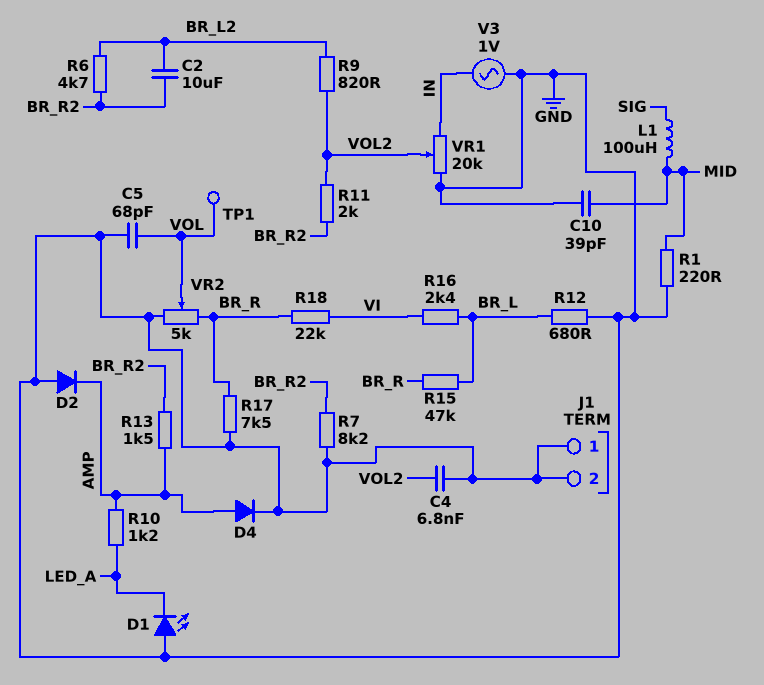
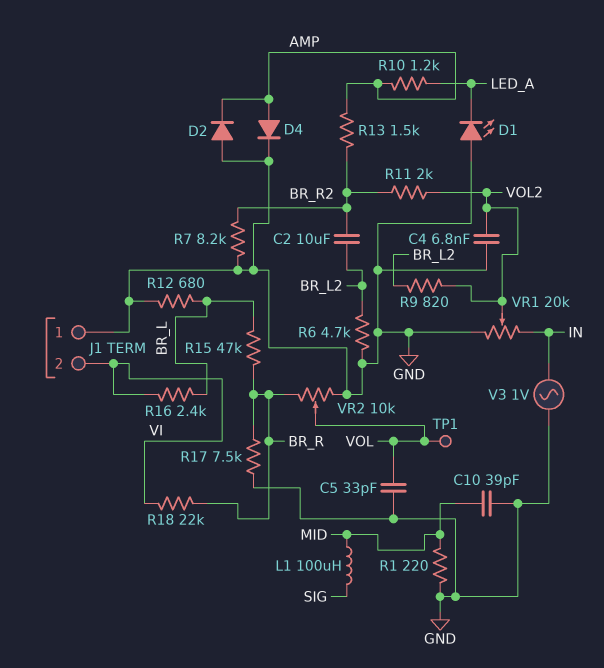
C5: 68pF (GND, VOL) -> 33pF (GND, VOL)
J1 pin 2: GND -> VI
R6: 4.7k (BR_L2, BR_R2) -> 4.7k (BR_L2, GND)
VR2: 5k (BR_R, GND, wiper VOL) -> 10k (BR_R, GND, wiper VOL)

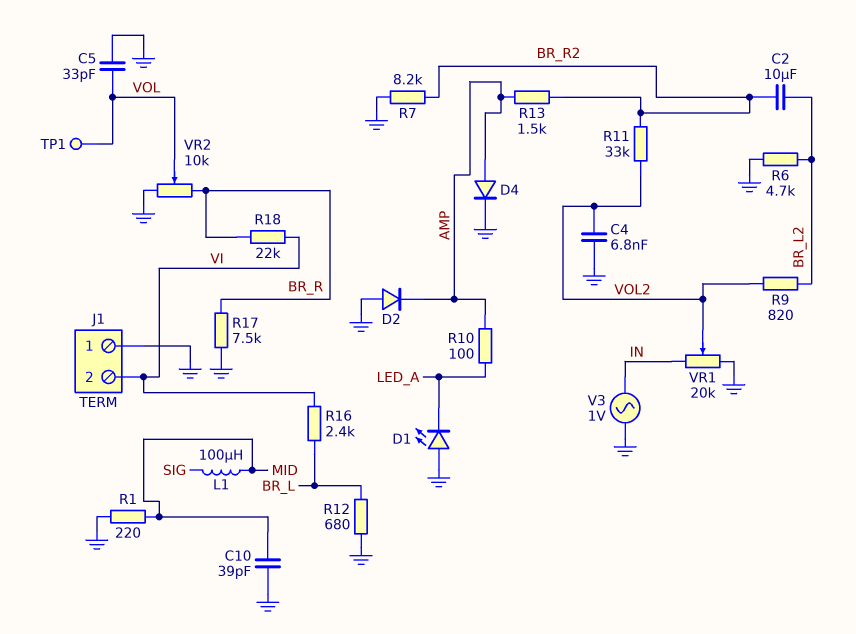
R10: 1.2k (AMP, LED_A) -> 100 (AMP, LED_A)
R11: 2k (BR_R2, VOL2) -> 33k (BR_R2, VOL2)
R15: 47k (BR_L, BR_R) -> none

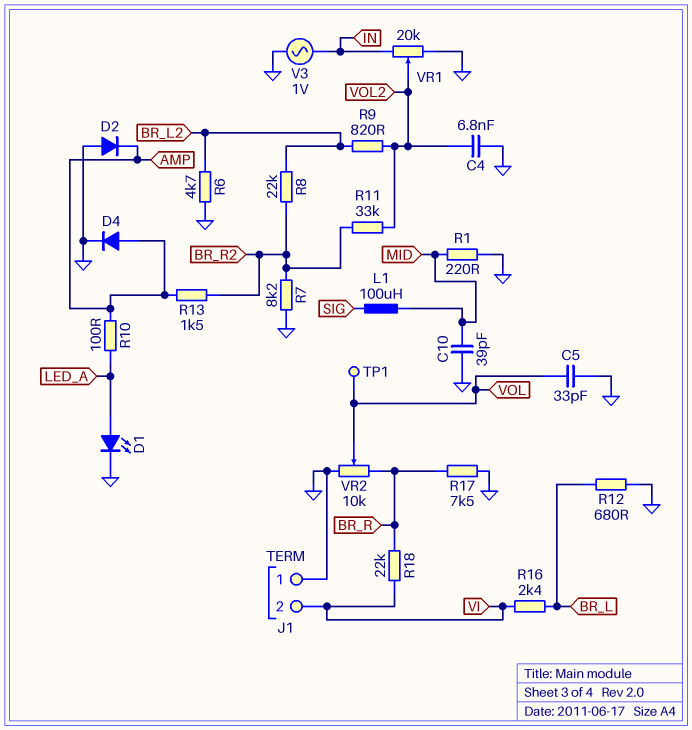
C2: 10uF (BR_L2, BR_R2) -> none
D1: LED (A GND, K LED_A) -> LED (A LED_A, K GND)
R8: none -> 22k (BR_L2, BR_R2)

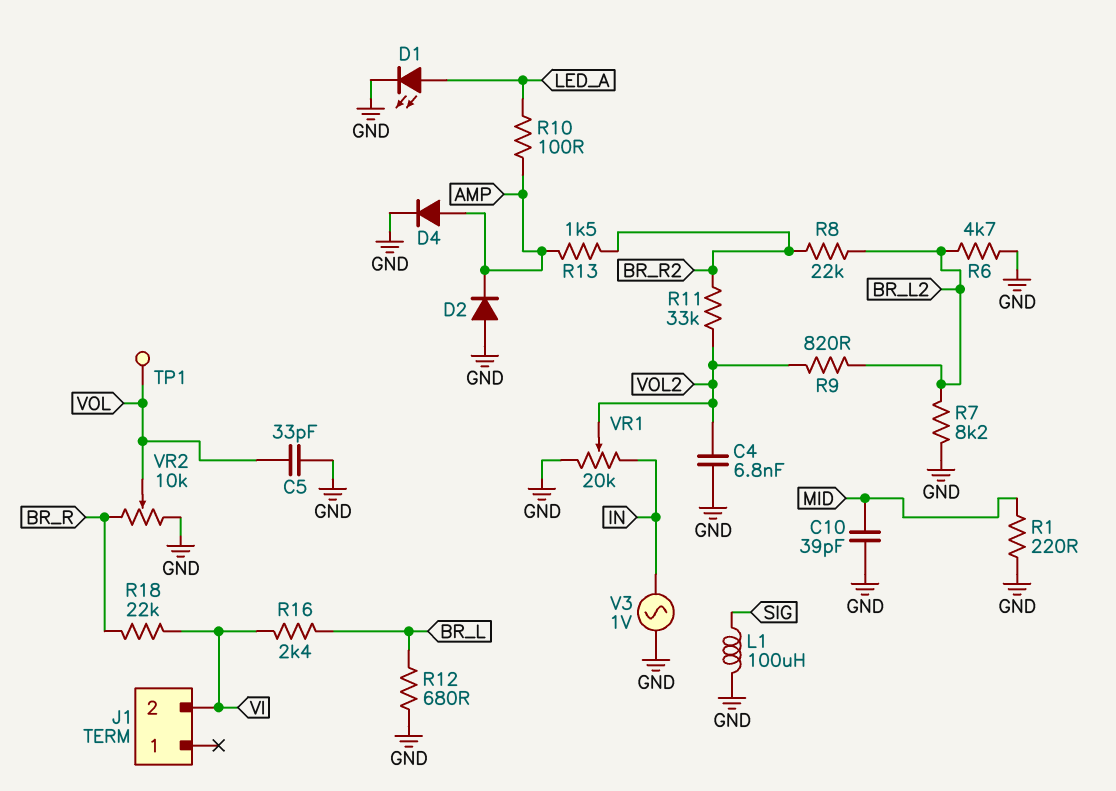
J1 pin 1: GND -> none
L1: 100uH (MID, SIG) -> 100uH (GND, SIG)
R7: 8.2k (BR_R2, GND) -> 8.2k (BR_L2, GND)
R17: 7.5k (BR_R, GND) -> none

